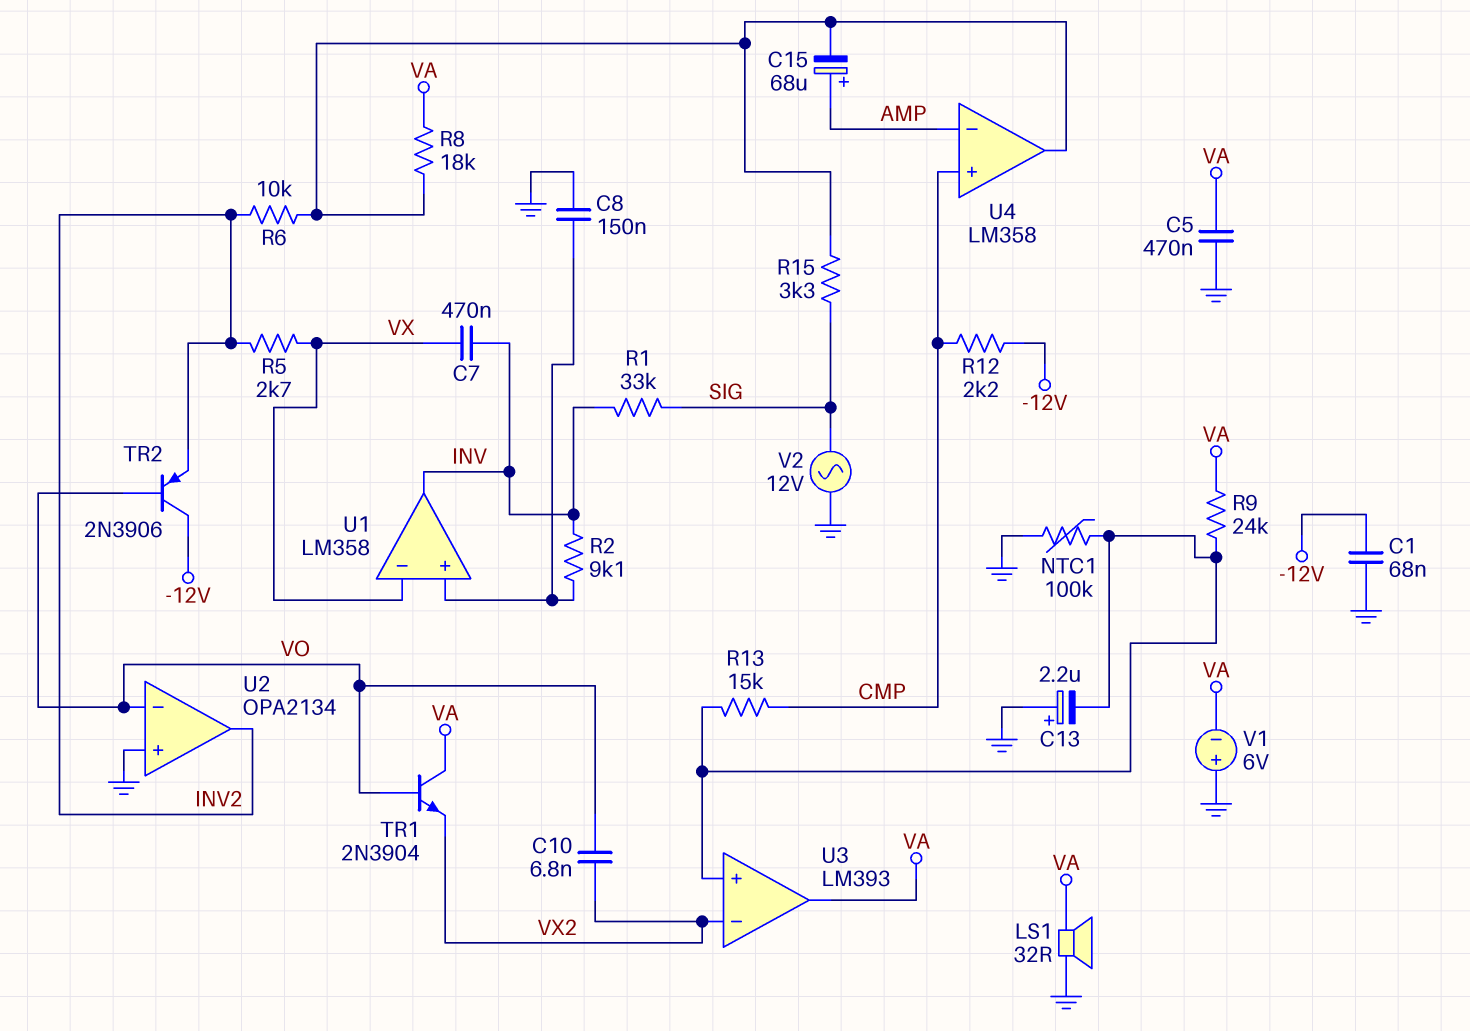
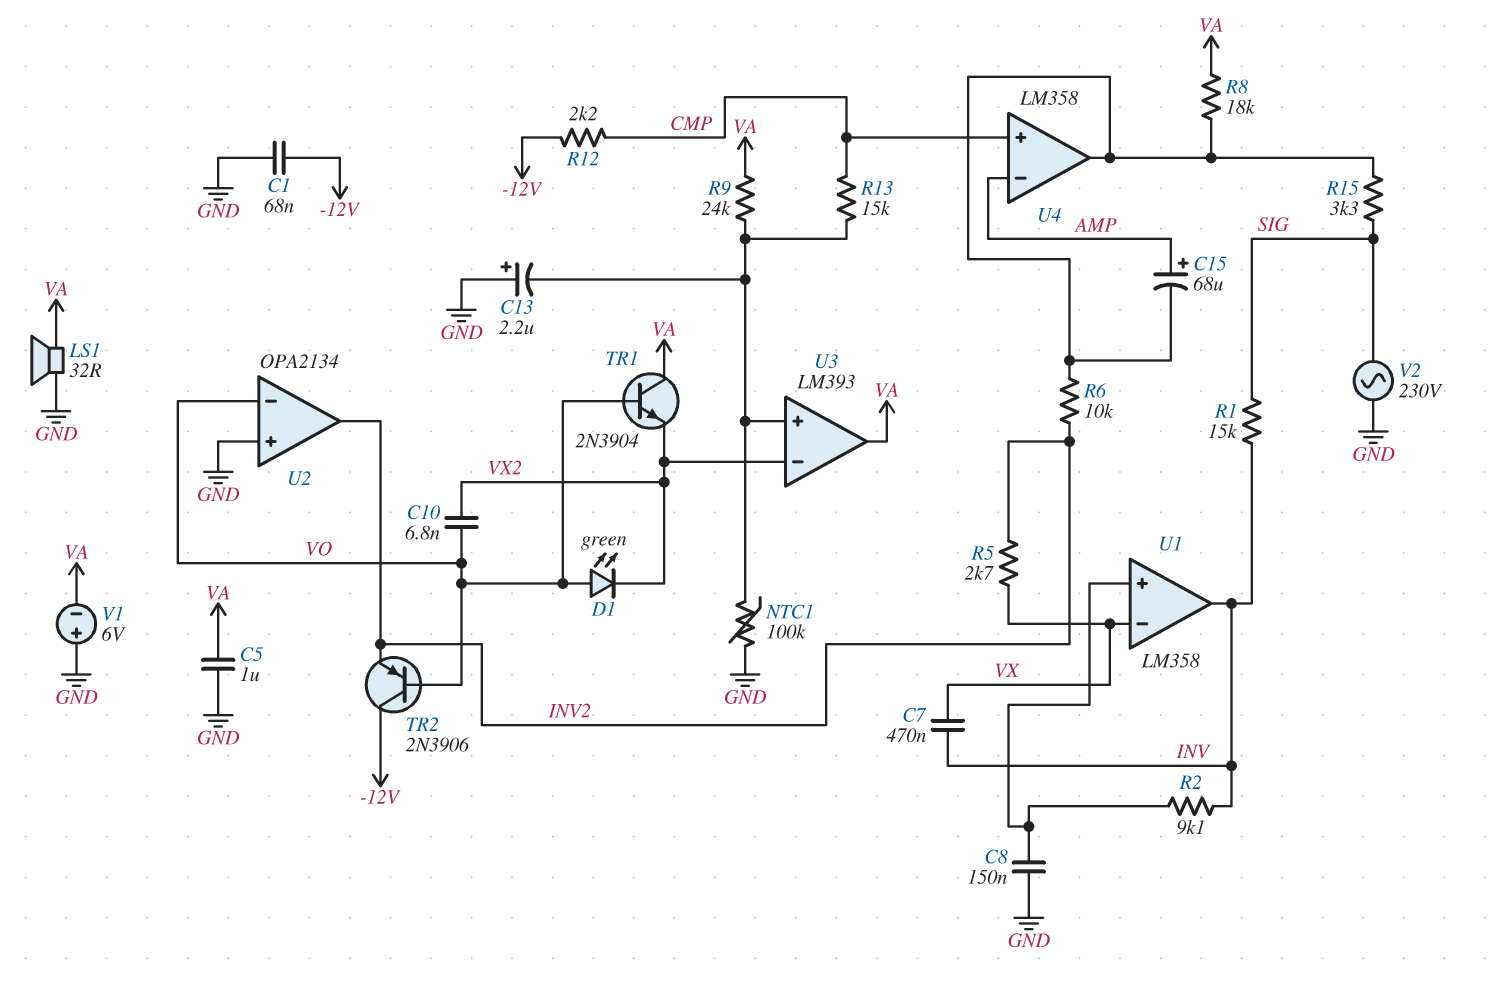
C5: 470nF (GND, VA) -> 1uF (GND, VA)
D1: none -> LED green (A VO, K VX2)
R1: 33k (INV, SIG) -> 15k (INV, SIG)
V2: AC 12V (GND, SIG) -> AC 230V (GND, SIG)

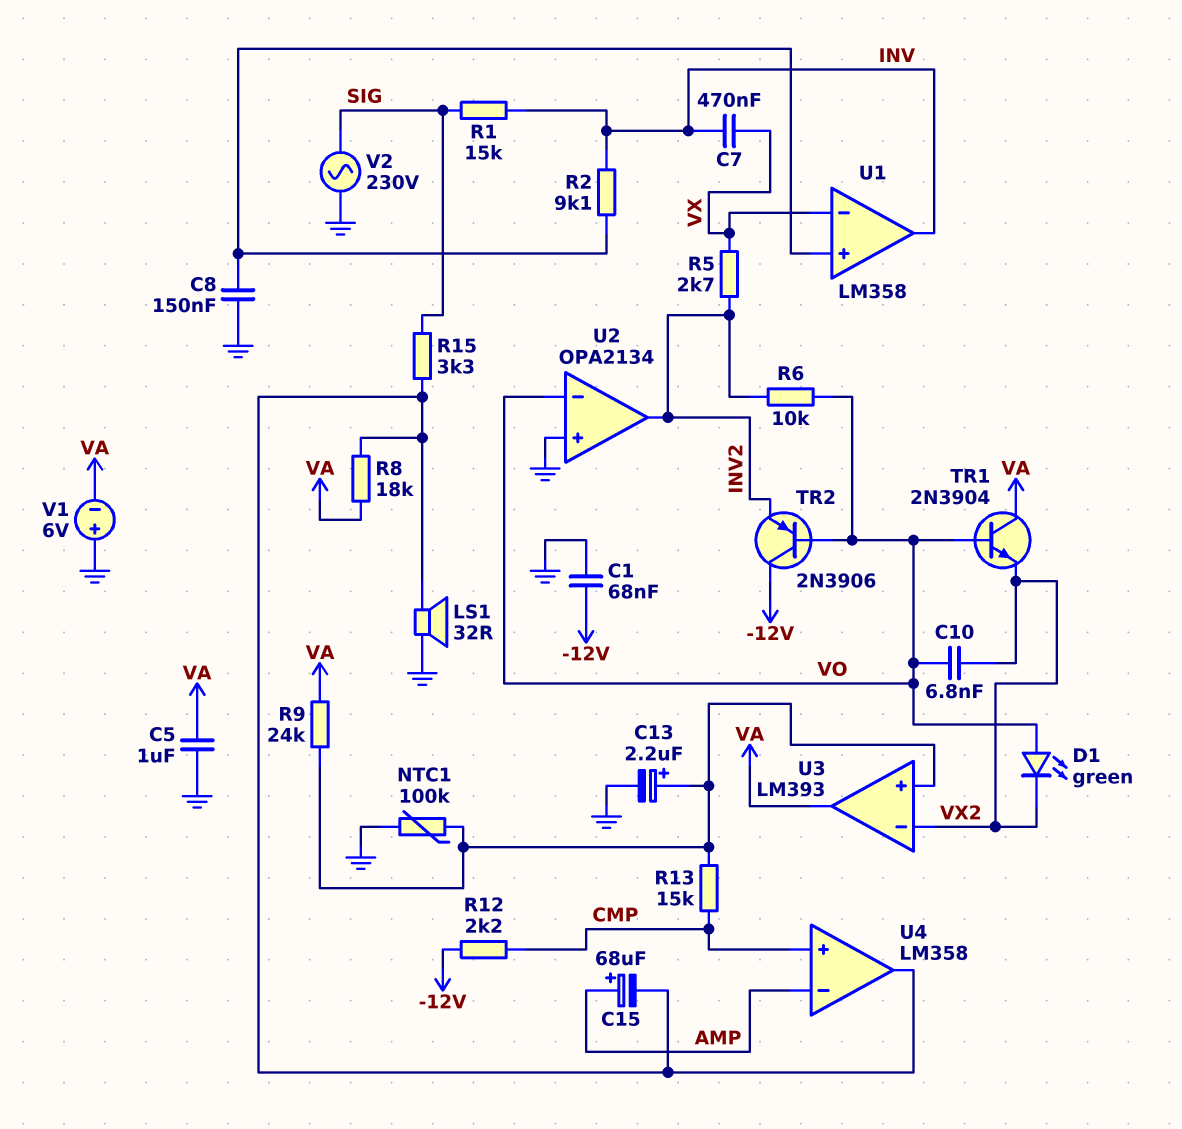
C13: 2.2uF (plus GND, minus U3/in+) -> 2.2uF (plus U3/in+, minus GND)
LS1: speaker 32R (GND, VA) -> speaker 32R (GND, U4/out)
R6: 10k (INV2, U4/out) -> 10k (INV2, VO)

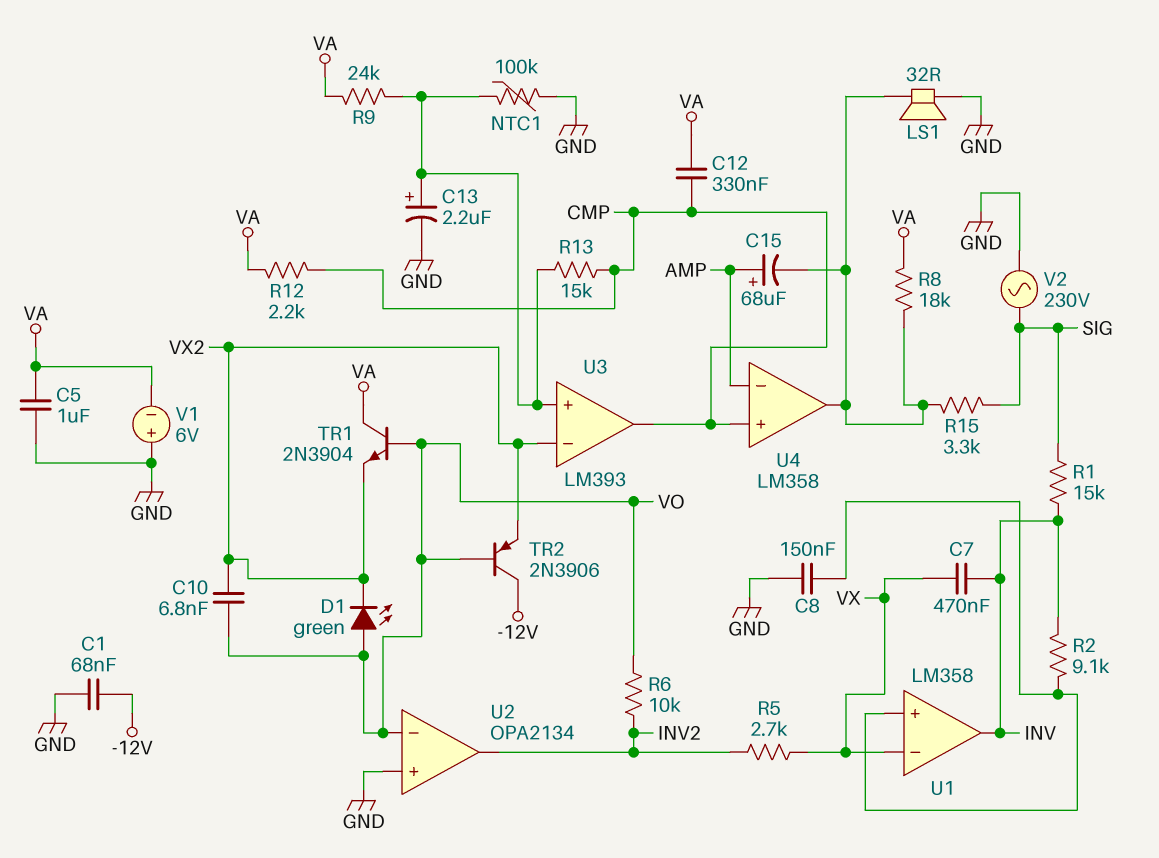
C12: none -> 330nF (CMP, VA)
R12: 2.2k (-12V, CMP) -> 2.2k (CMP, VA)
TR2: PNP 2N3906 (B VO, C -12V, E INV2) -> PNP 2N3906 (B VO, C -12V, E VX2)
U3 pin out: VA -> CMP

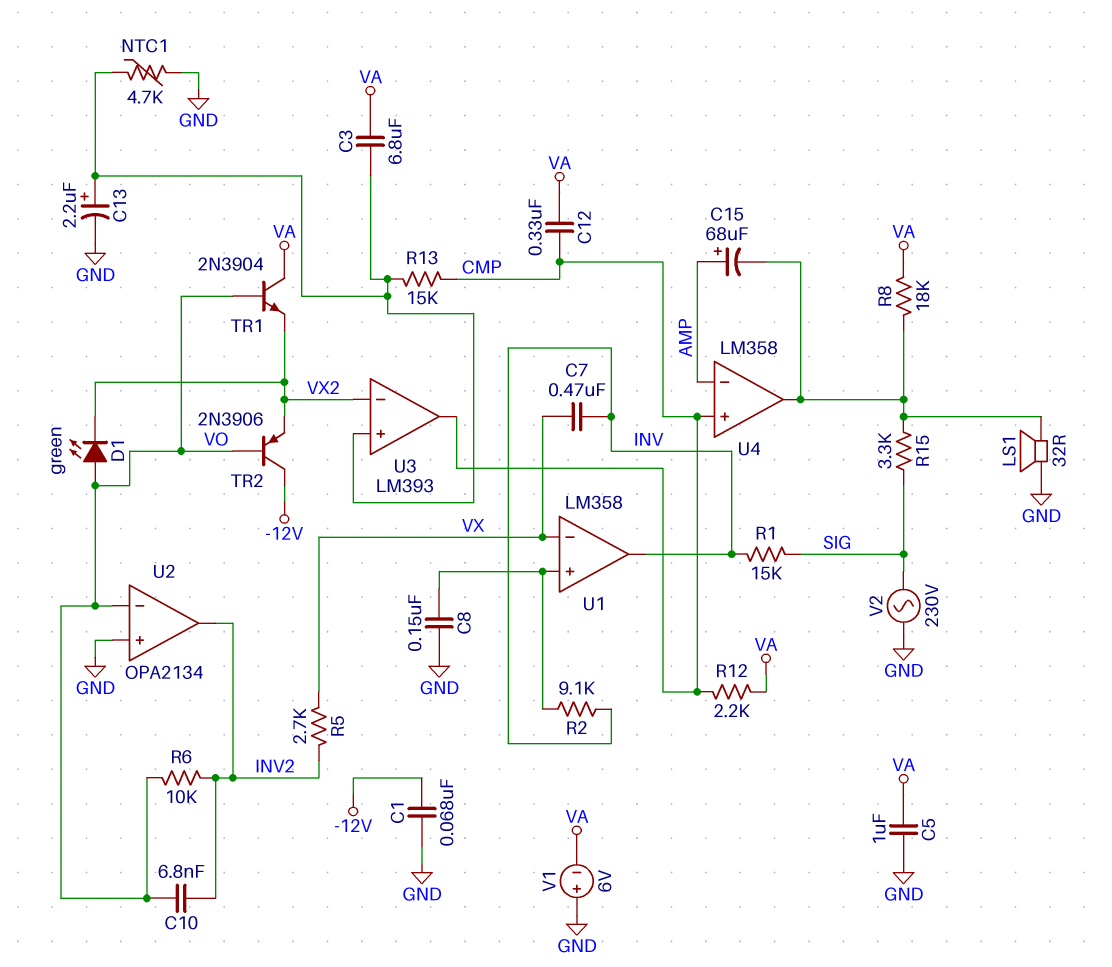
C3: none -> 6.8uF (U3/in+, VA)
C10: 6.8nF (VO, VX2) -> 6.8nF (INV2, VO)
NTC1: 100k (GND, U3/in+) -> 4.7k (GND, U3/in+)
R9: 24k (U3/in+, VA) -> none

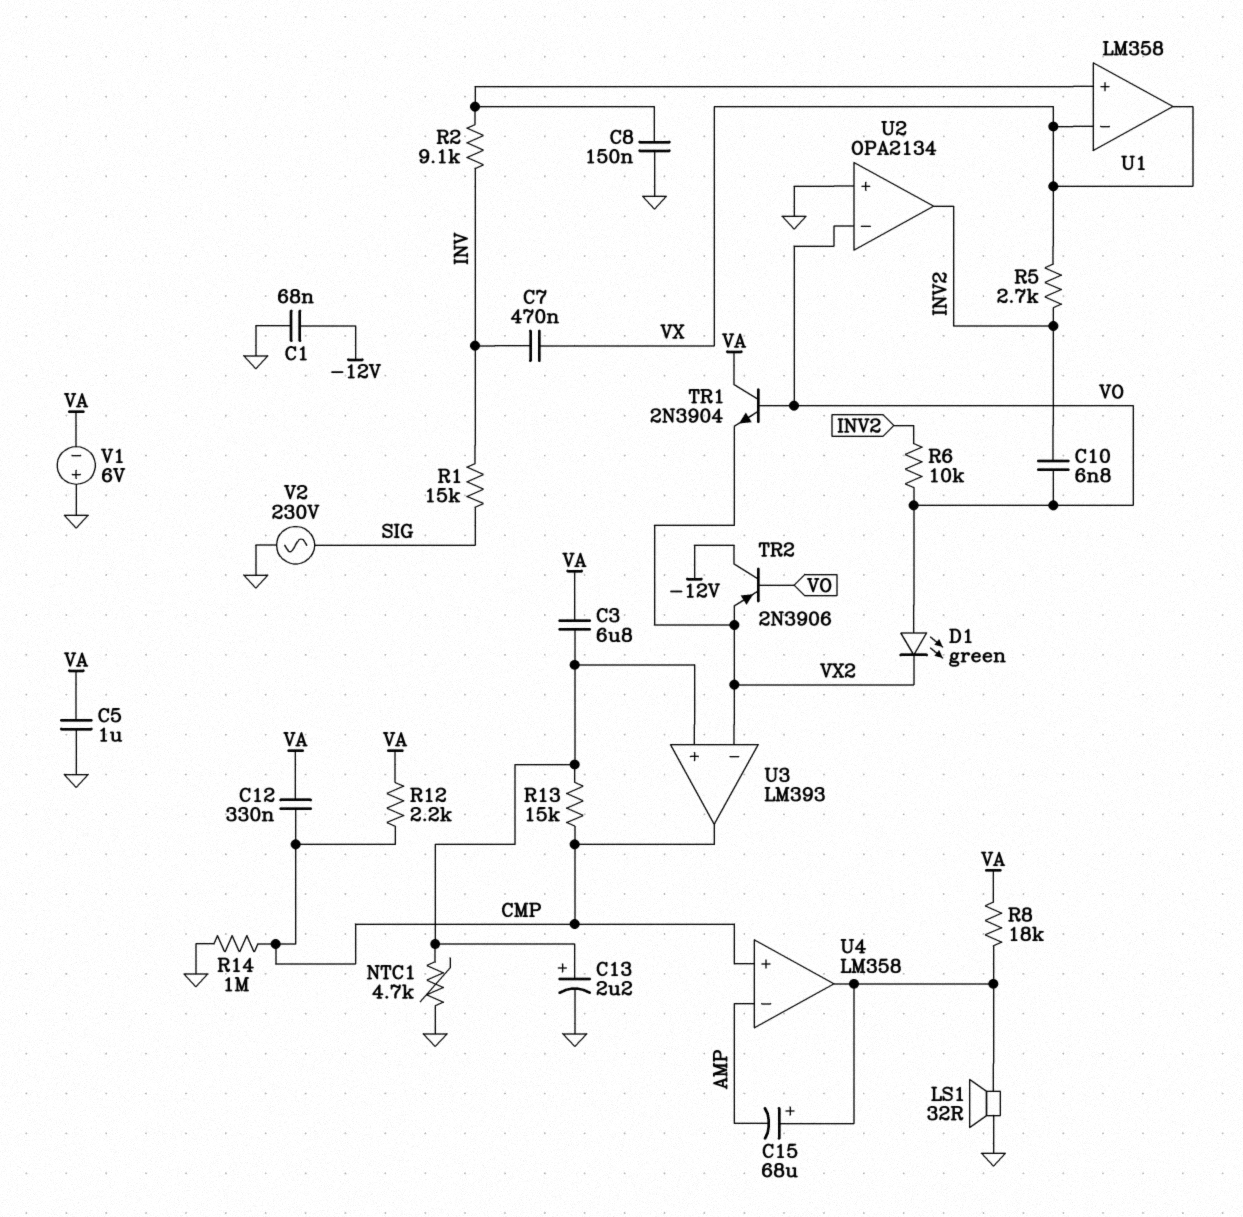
C15: 68uF (plus AMP, minus U4/out) -> 68uF (plus U4/out, minus AMP)
R14: none -> 1M (CMP, GND)
R15: 3.3k (SIG, U4/out) -> none
U1 pin out: INV -> VX

